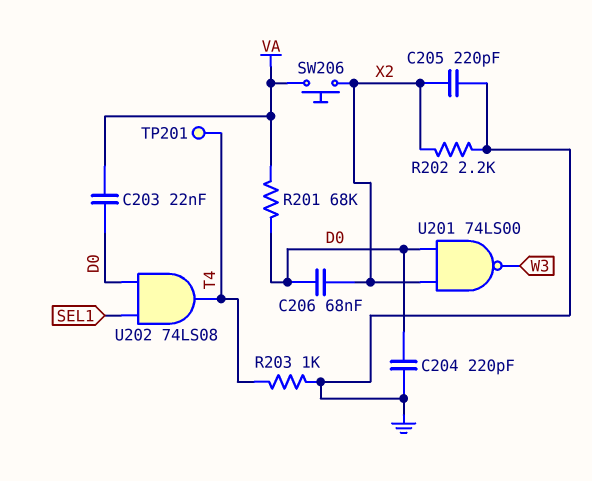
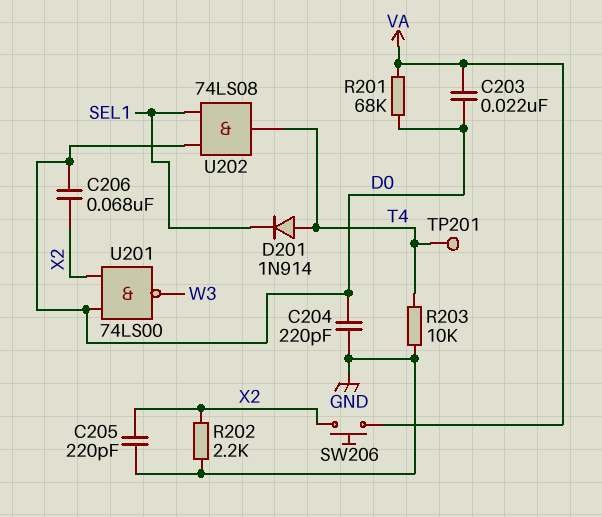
D201: none -> diode 1N914 (A T4, K SEL1)
R203: 1k (GND, T4) -> 10k (GND, T4)

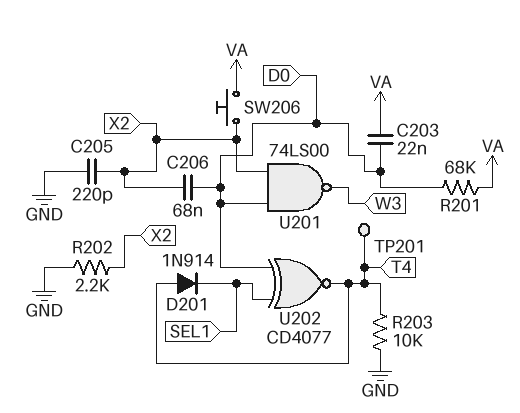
C204: 220pF (D0, GND) -> none
U202: AND 74LS08 (in D0, in SEL1, out T4) -> XNOR CD4077 (in D0, in SEL1, out T4)

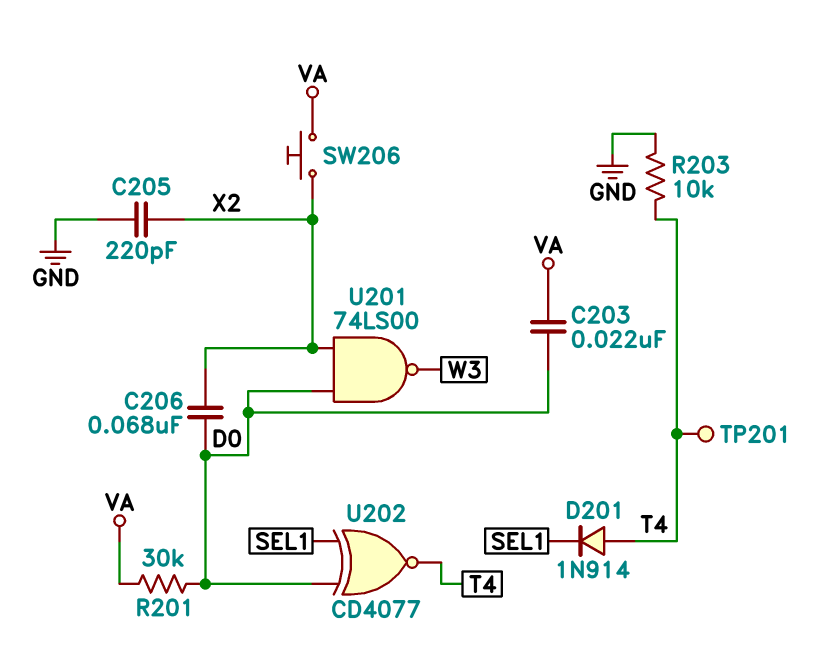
R201: 68k (D0, VA) -> 30k (D0, VA)
R202: 2.2k (GND, X2) -> none

